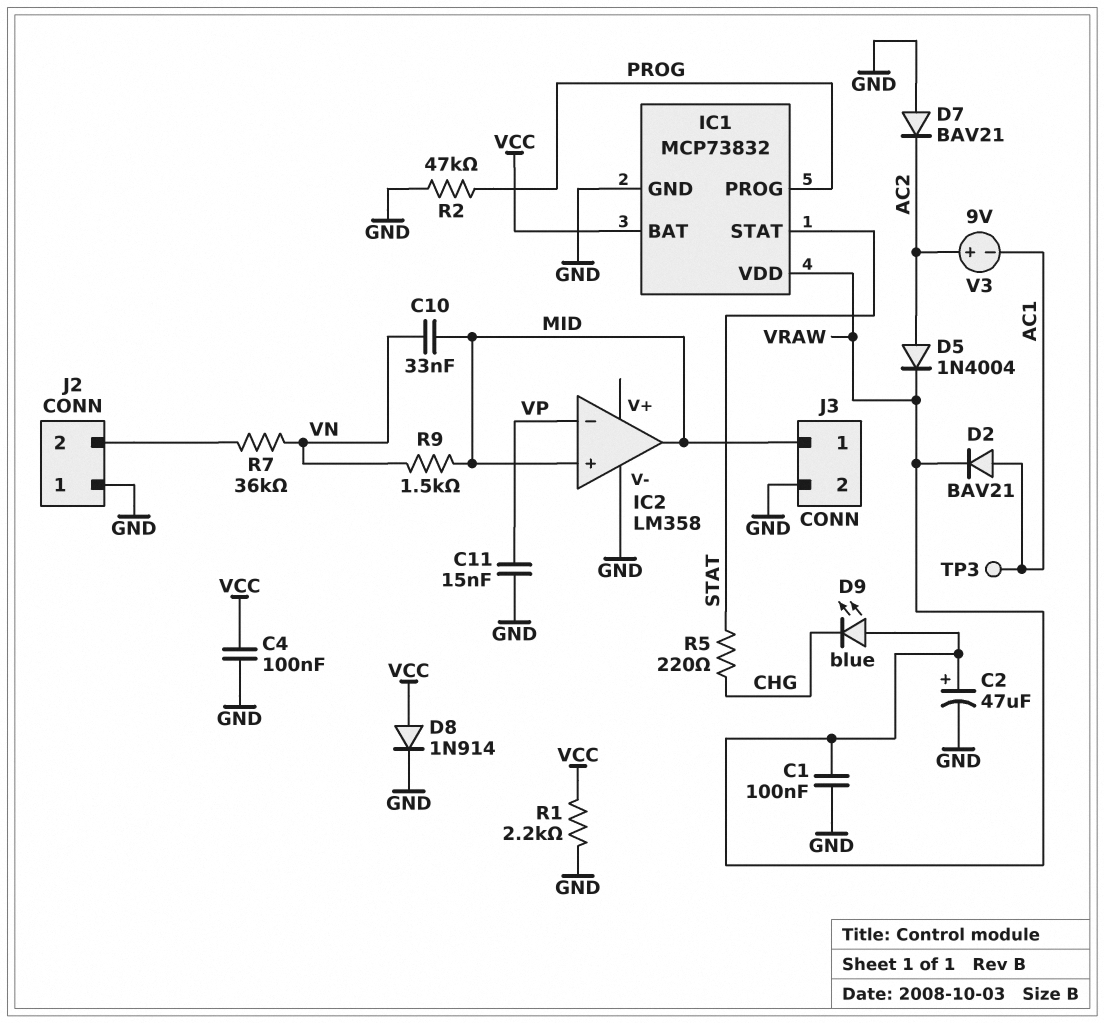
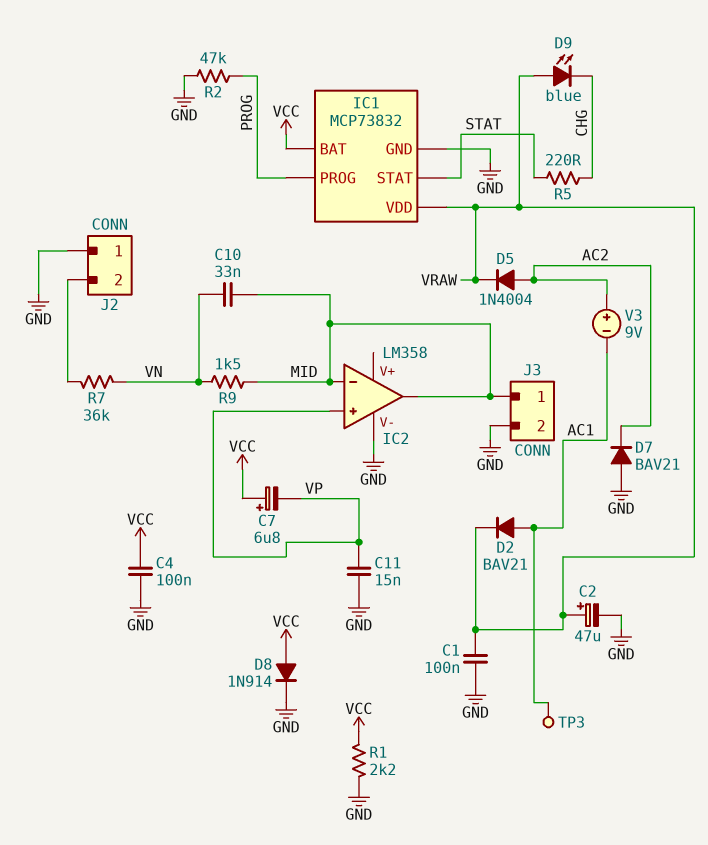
C7: none -> 6.8uF (plus VCC, minus VP)
IC2 pin in+: MID -> VP
IC2 pin in-: VP -> MID

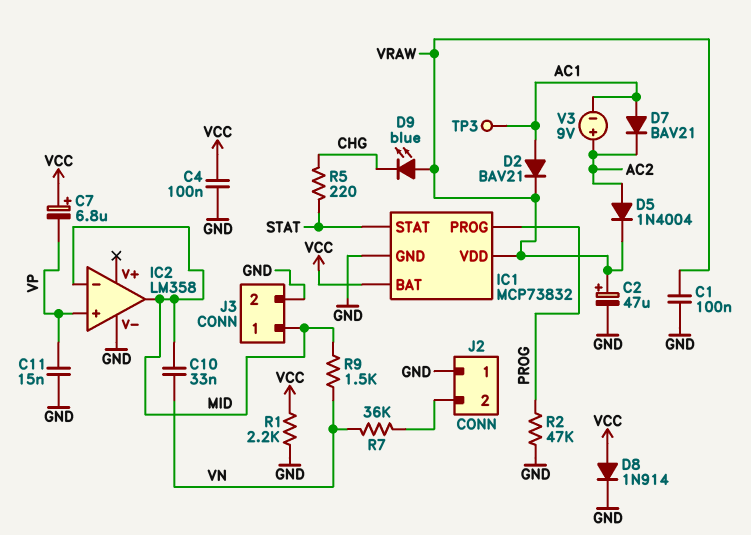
D7: diode BAV21 (A GND, K AC2) -> diode BAV21 (A AC1, K AC2)

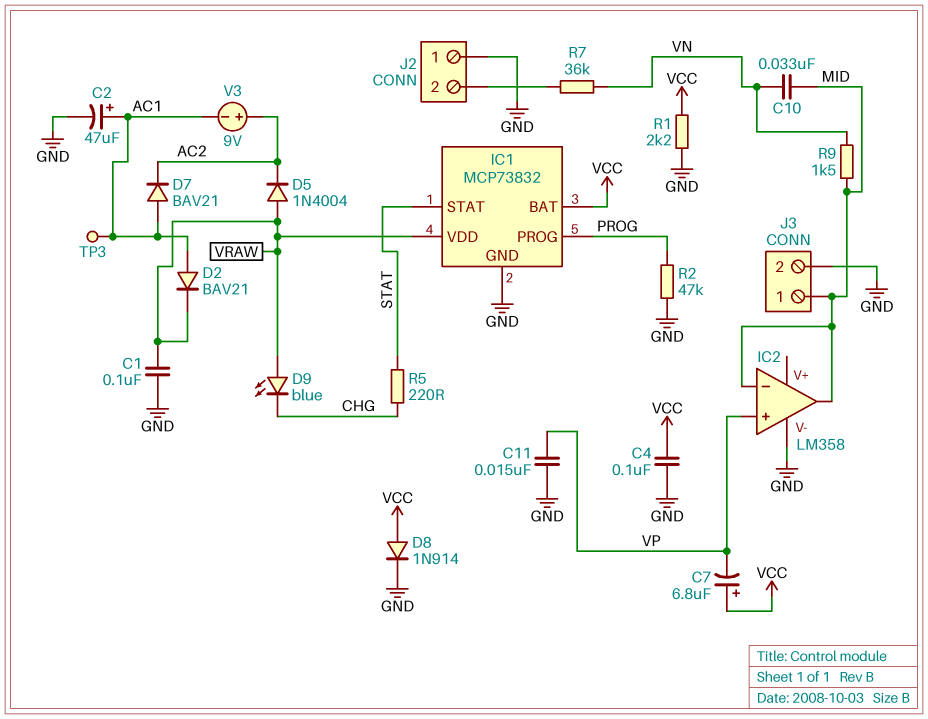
C2: 47uF (plus VRAW, minus GND) -> 47uF (plus AC1, minus GND)
D5: diode 1N4004 (A AC2, K VRAW) -> diode 1N4004 (A VRAW, K AC2)

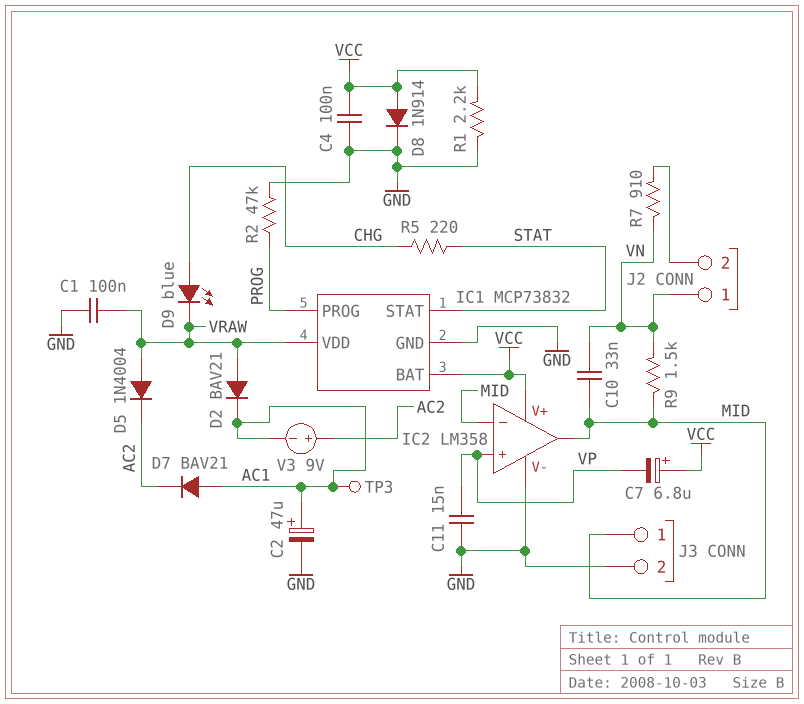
D2: diode BAV21 (A AC1, K VRAW) -> diode BAV21 (A VRAW, K AC1)
D9: LED blue (A VRAW, K CHG) -> LED blue (A CHG, K VRAW)
IC2 pin V+: none -> VCC
J2 pin 1: GND -> VN
R7: 36k (J2/2, VN) -> 910 (J2/2, VN)

